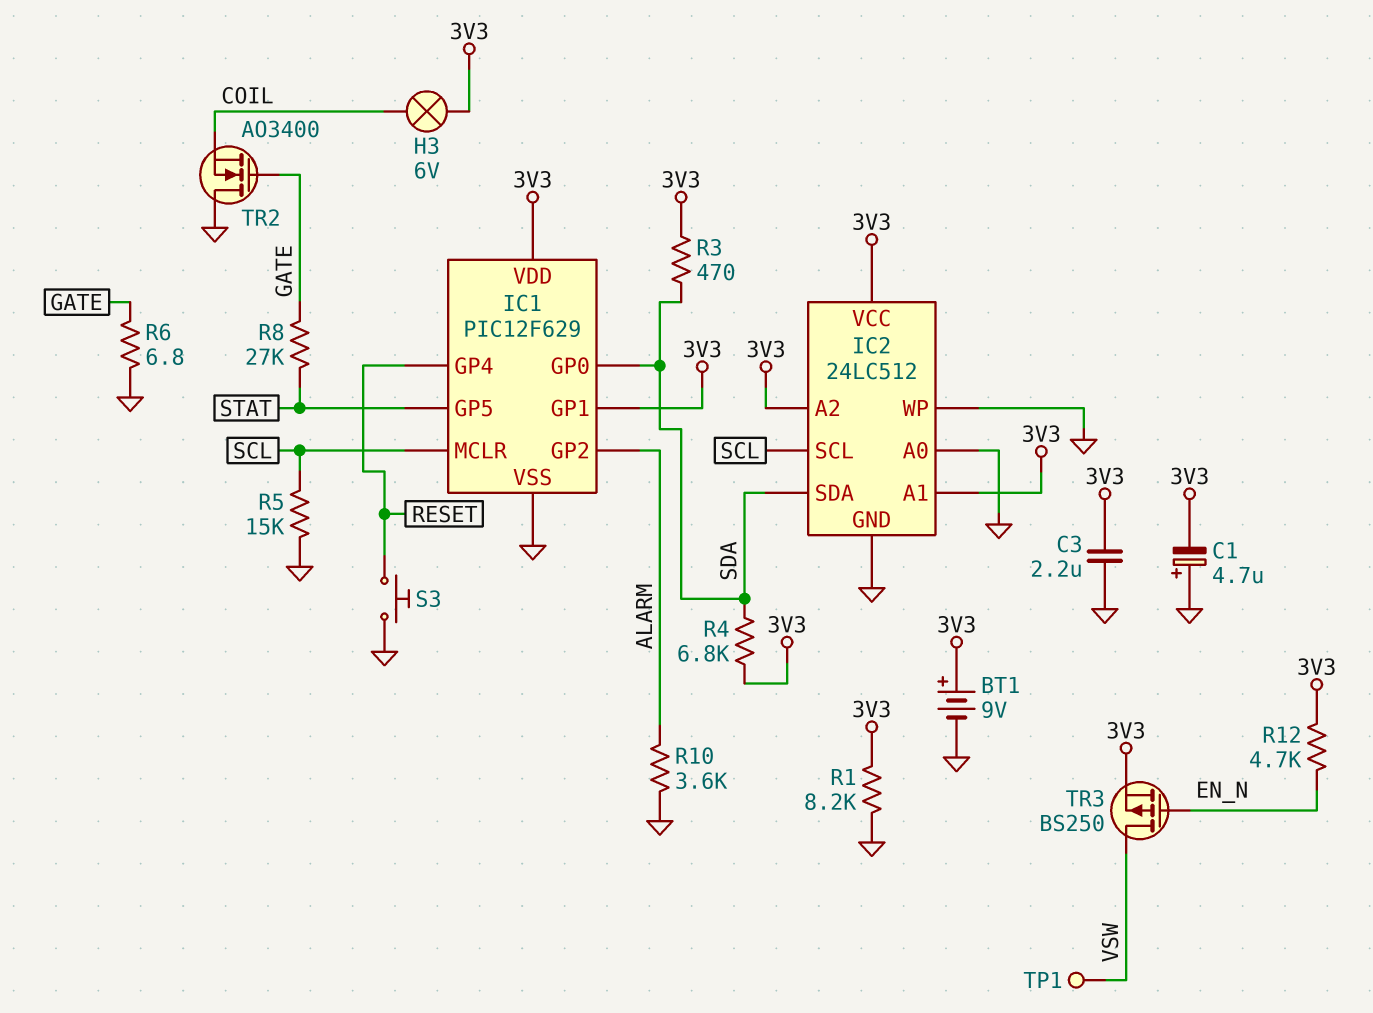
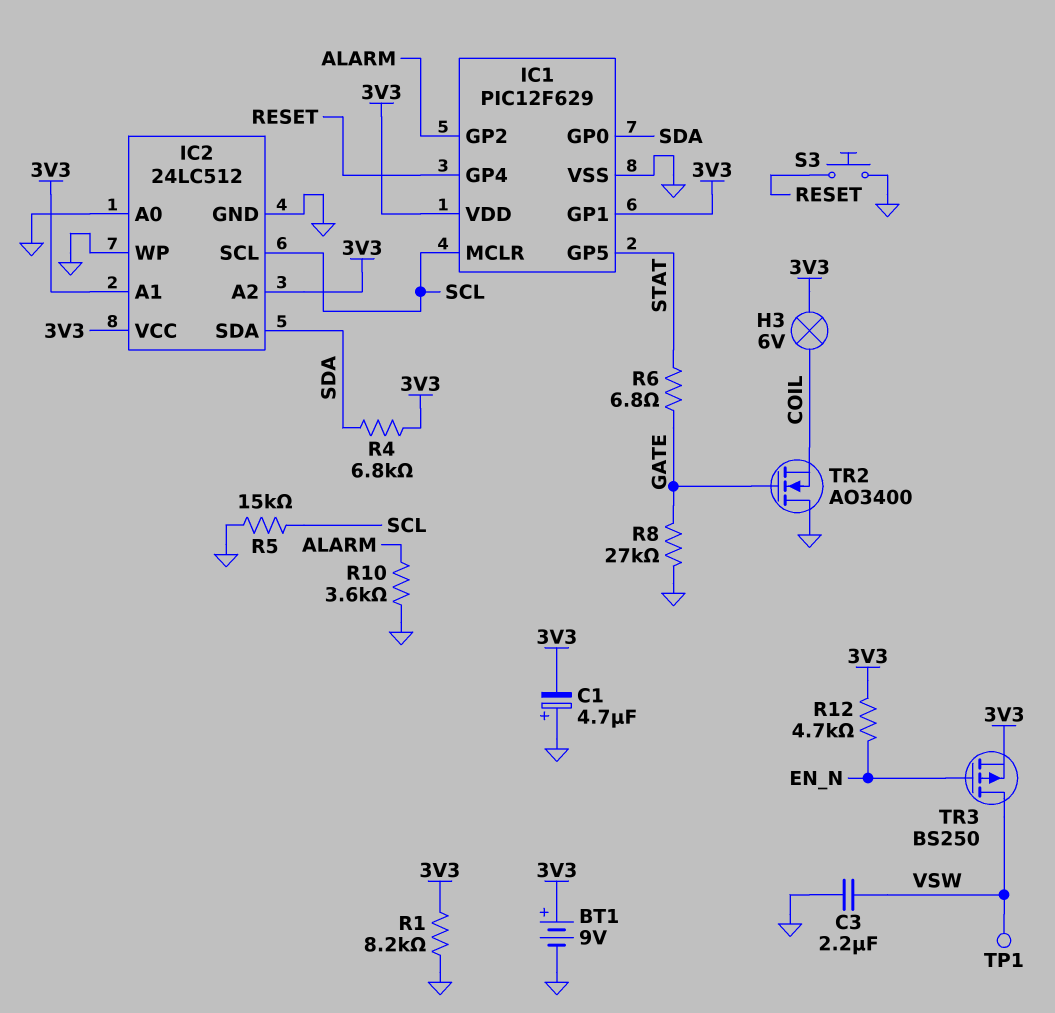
C3: 2.2uF (3V3, GND) -> 2.2uF (GND, VSW)
R3: 470 (3V3, SDA) -> none
R6: 6.8 (GATE, GND) -> 6.8 (GATE, STAT)
R8: 27k (GATE, STAT) -> 27k (GATE, GND)

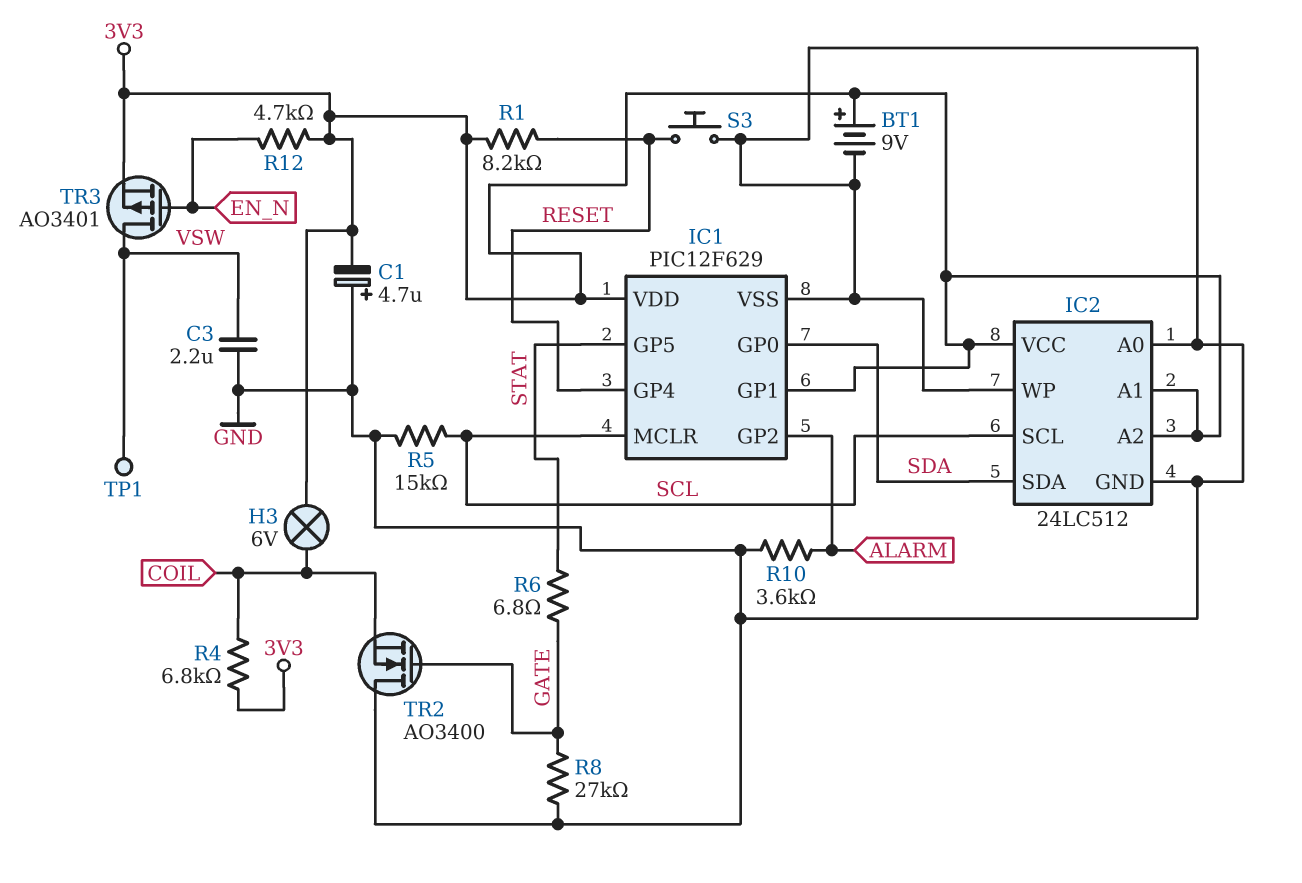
R1: 8.2k (3V3, GND) -> 8.2k (3V3, RESET)
R4: 6.8k (3V3, SDA) -> 6.8k (3V3, COIL)
TR3: PMOS BS250 (G EN_N, D VSW, S 3V3) -> PMOS AO3401 (G EN_N, D VSW, S 3V3)

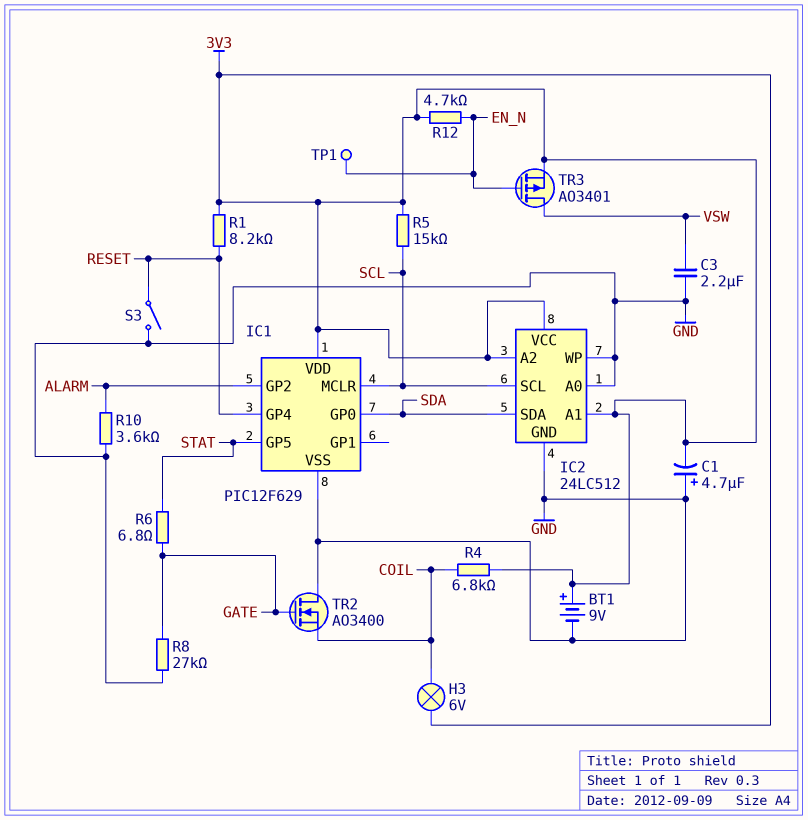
IC1 pin GP1: 3V3 -> none
R5: 15k (GND, SCL) -> 15k (3V3, SCL)
S3: button (GND, RESET) -> switch (GND, RESET)
TP1: test point (VSW) -> test point (EN_N)

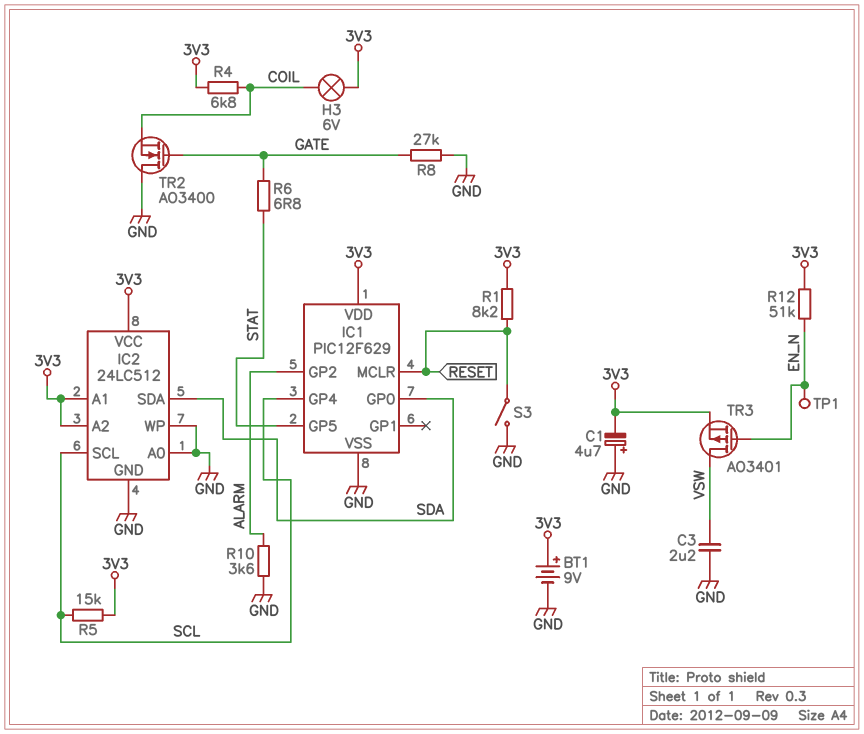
IC1 pin GP4: RESET -> SCL
IC1 pin MCLR: SCL -> RESET
R12: 4.7k (3V3, EN_N) -> 51k (3V3, EN_N)

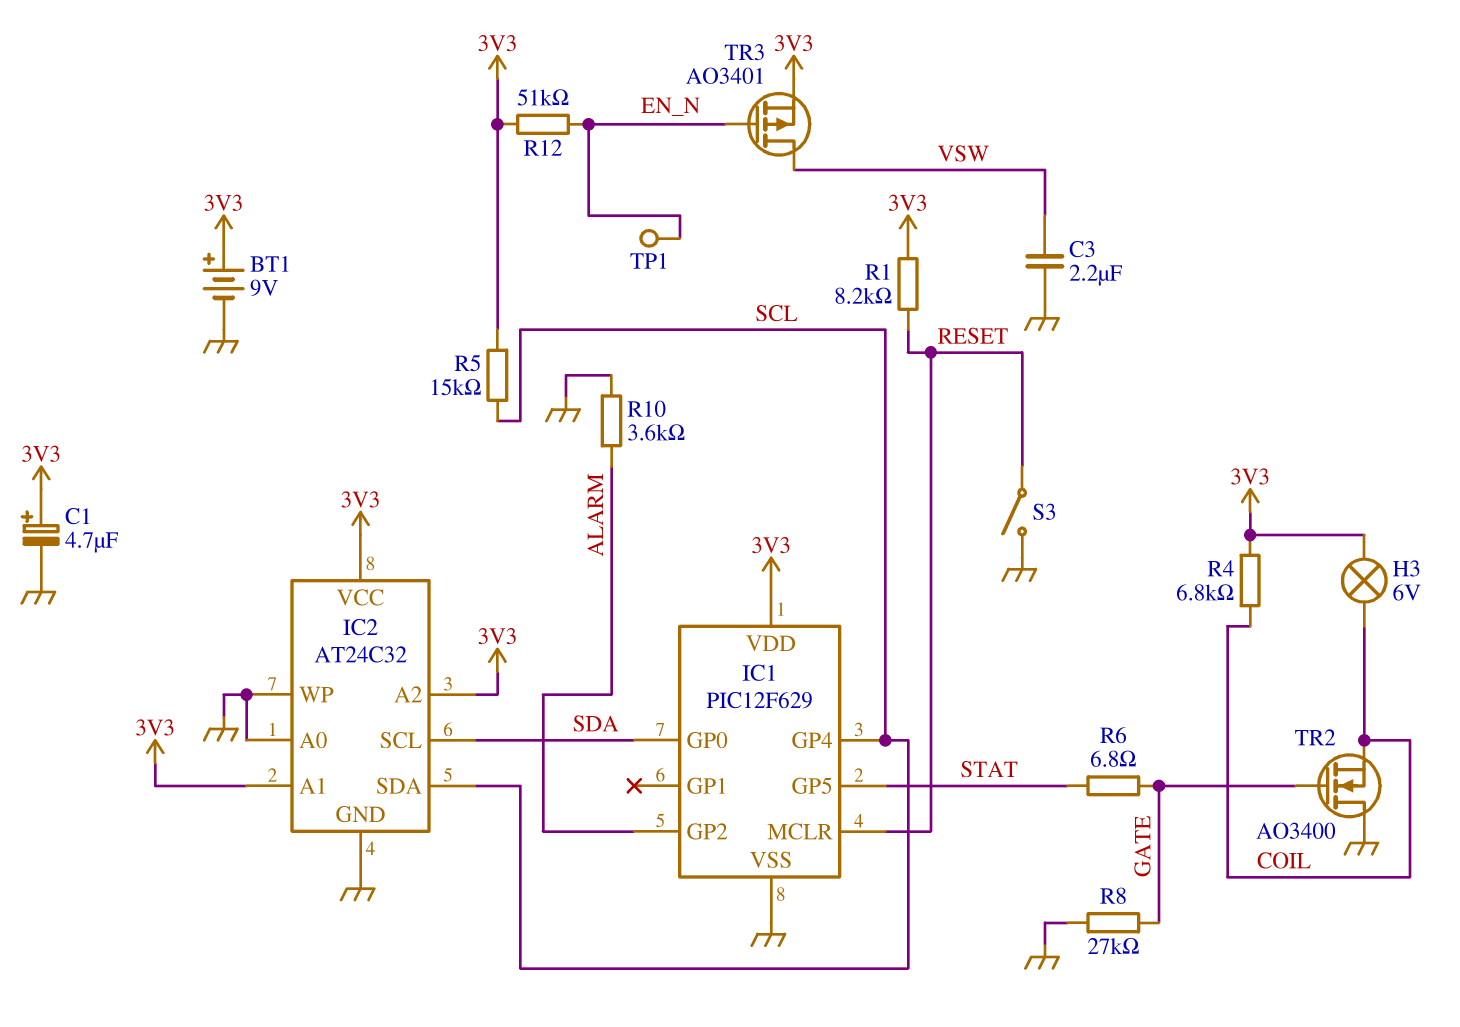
C1: 4.7uF (plus GND, minus 3V3) -> 4.7uF (plus 3V3, minus GND)
IC2: 24LC512 -> AT24C32
IC2 pin SCL: SCL -> SDA
IC2 pin SDA: SDA -> SCL

